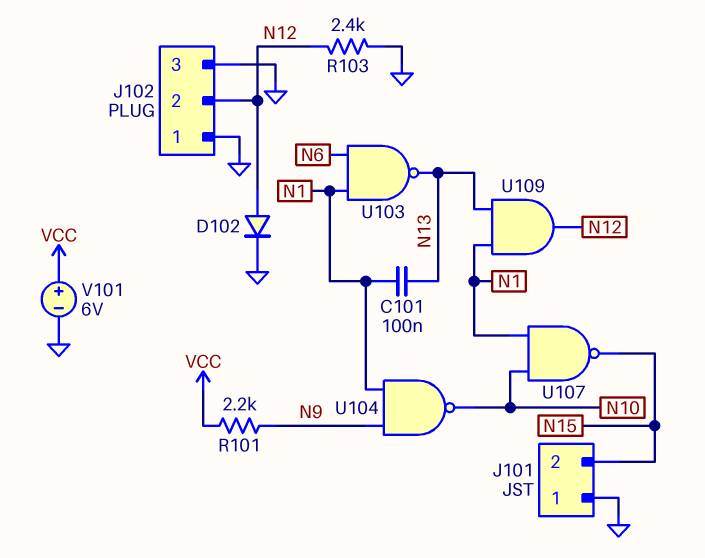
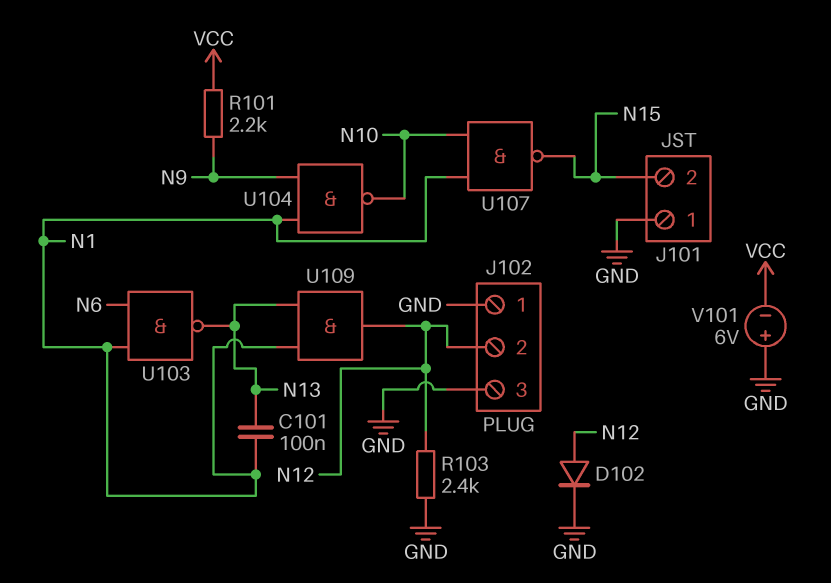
V101: 6V (plus VCC, minus GND) -> 6V (plus GND, minus VCC)

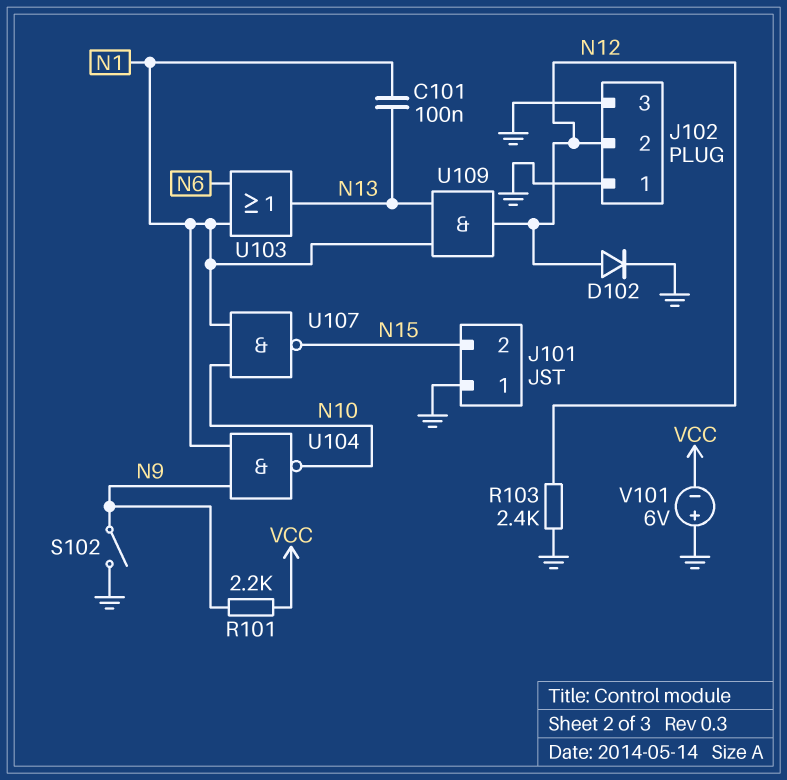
S102: none -> switch (GND, N9)
U103: NAND (in N1, in N6, out N13) -> OR (in N1, in N6, out N13)

